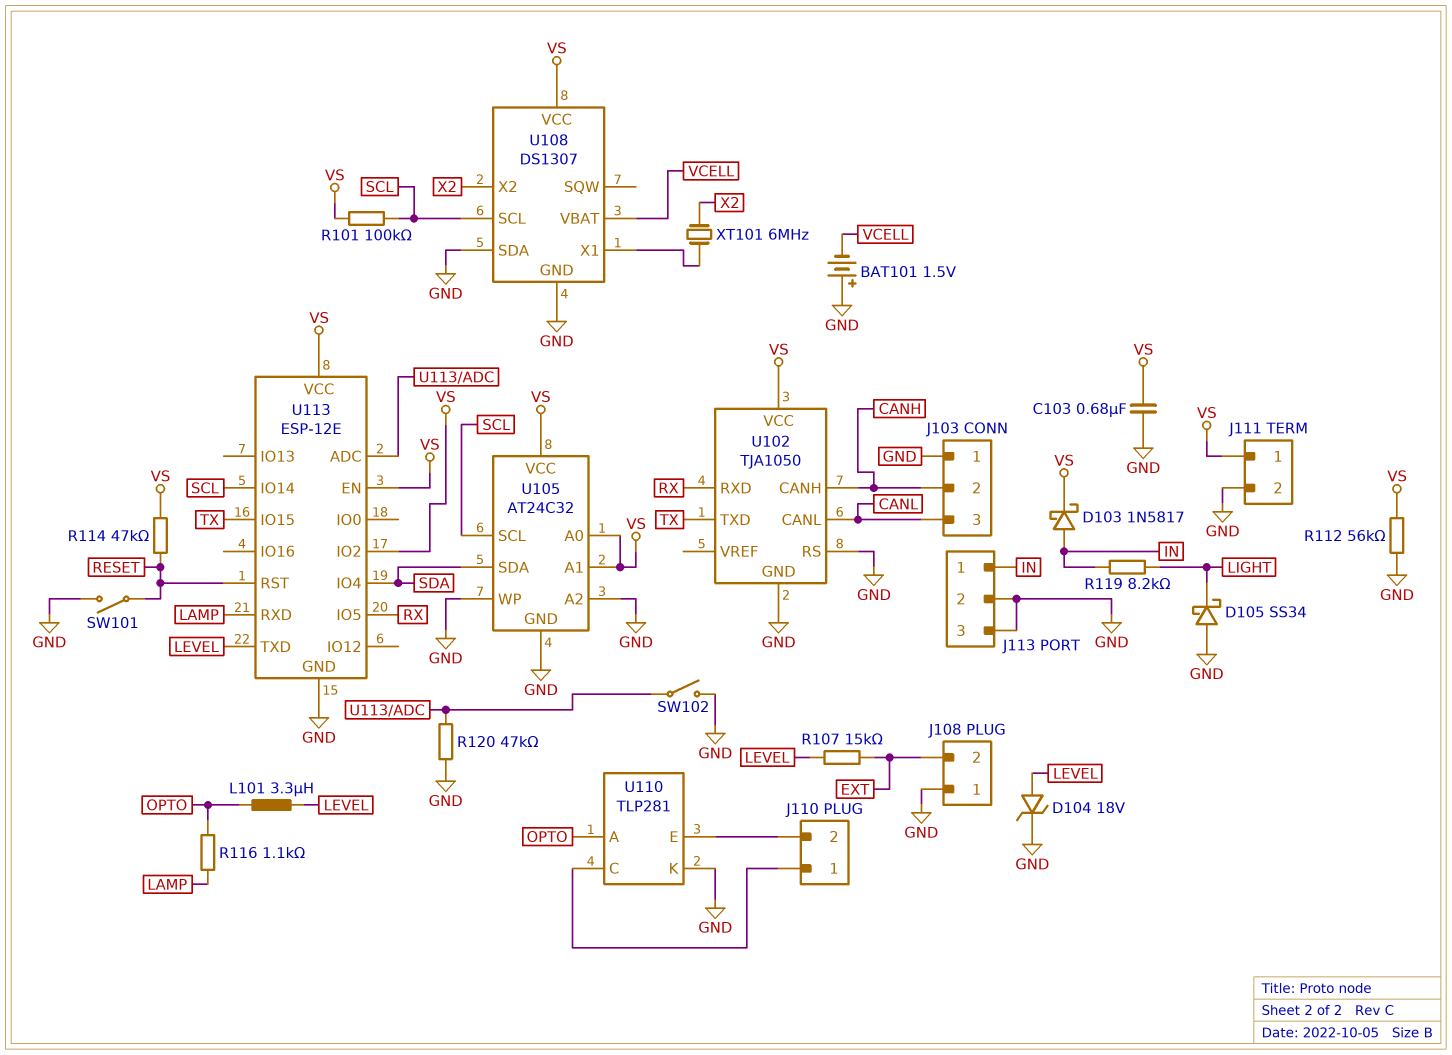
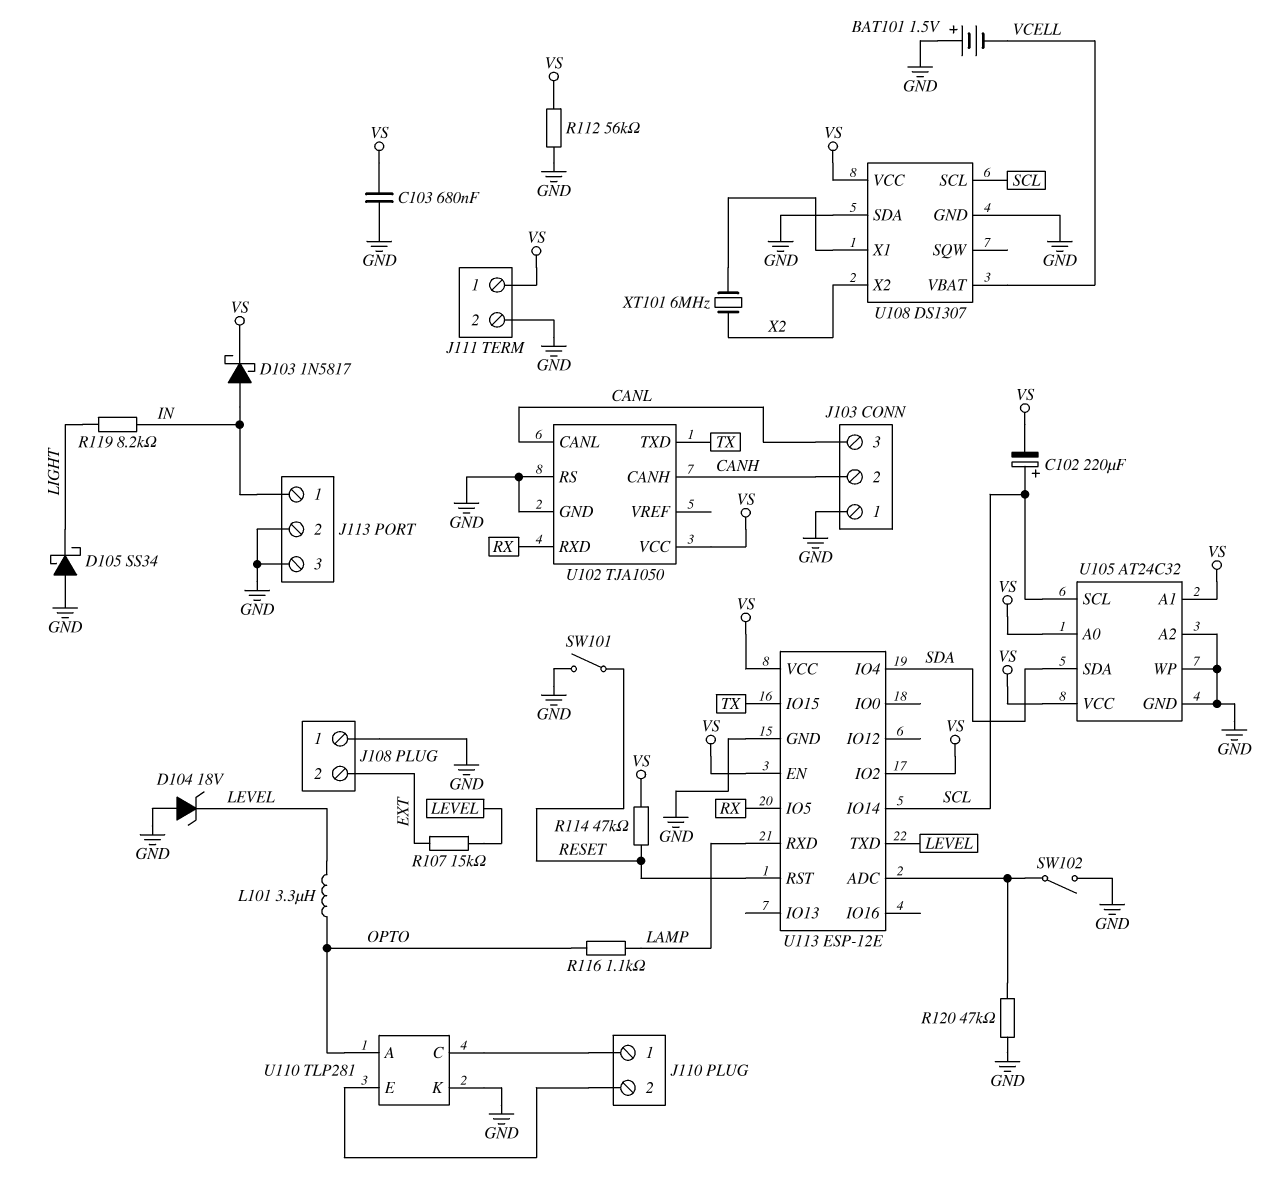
C102: none -> 220uF (plus SCL, minus VS)
D104: zener 18V (A LEVEL, K GND) -> zener 18V (A GND, K LEVEL)
R101: 100k (SCL, VS) -> none

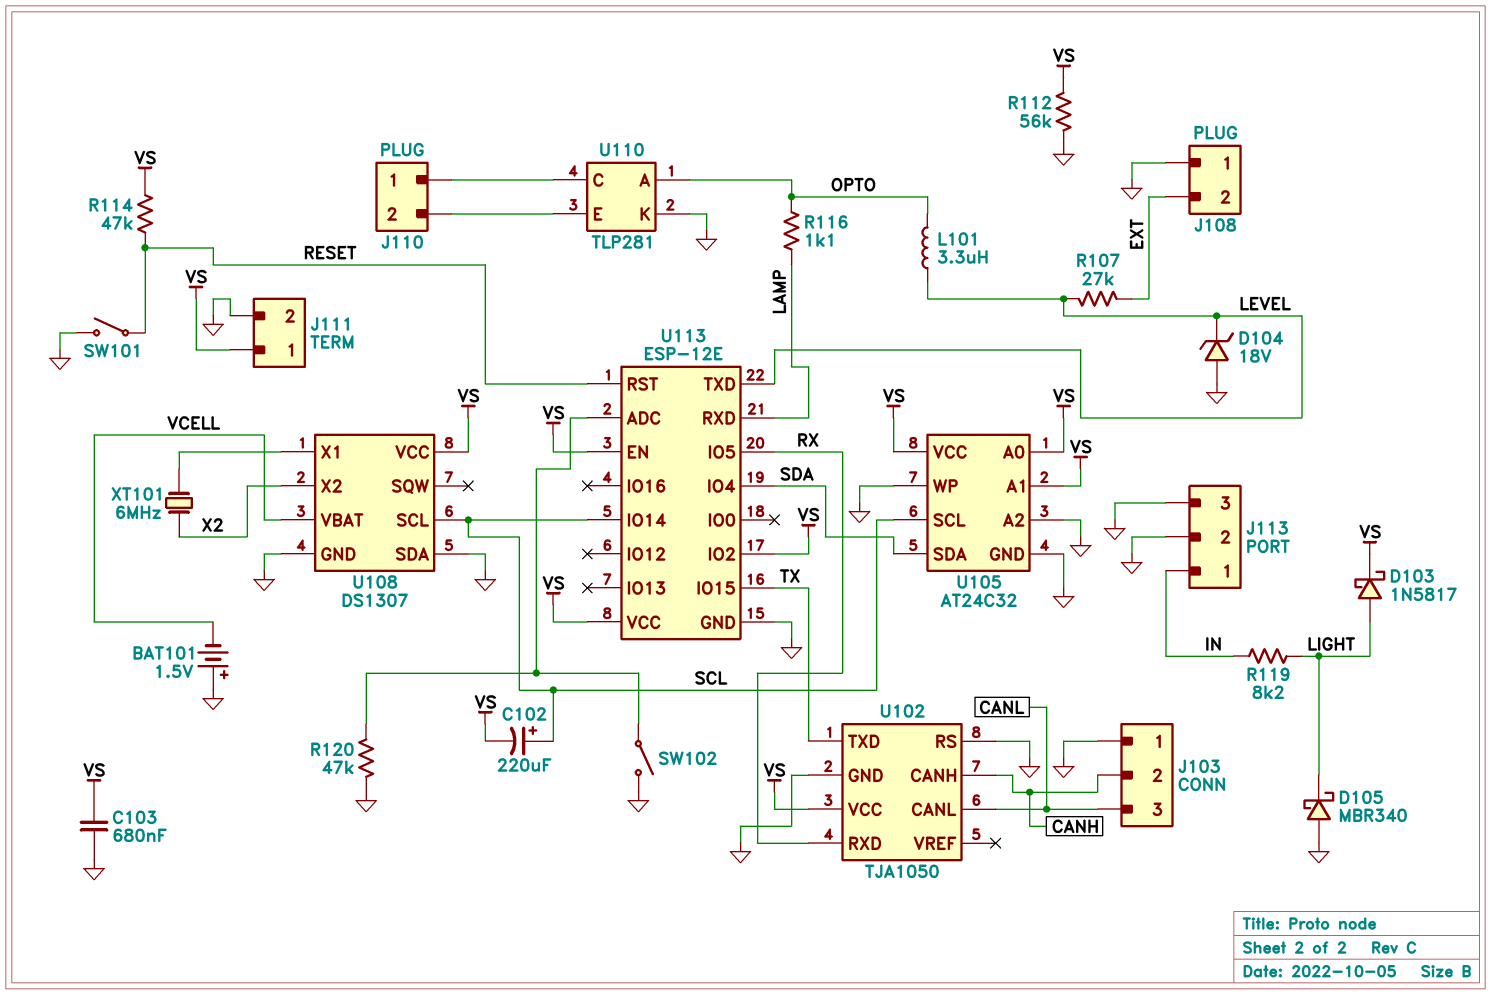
D103: schottky 1N5817 (A IN, K VS) -> schottky 1N5817 (A LIGHT, K VS)
D105: schottky SS34 (A GND, K LIGHT) -> schottky MBR340 (A GND, K LIGHT)
R107: 15k (EXT, LEVEL) -> 27k (EXT, LEVEL)

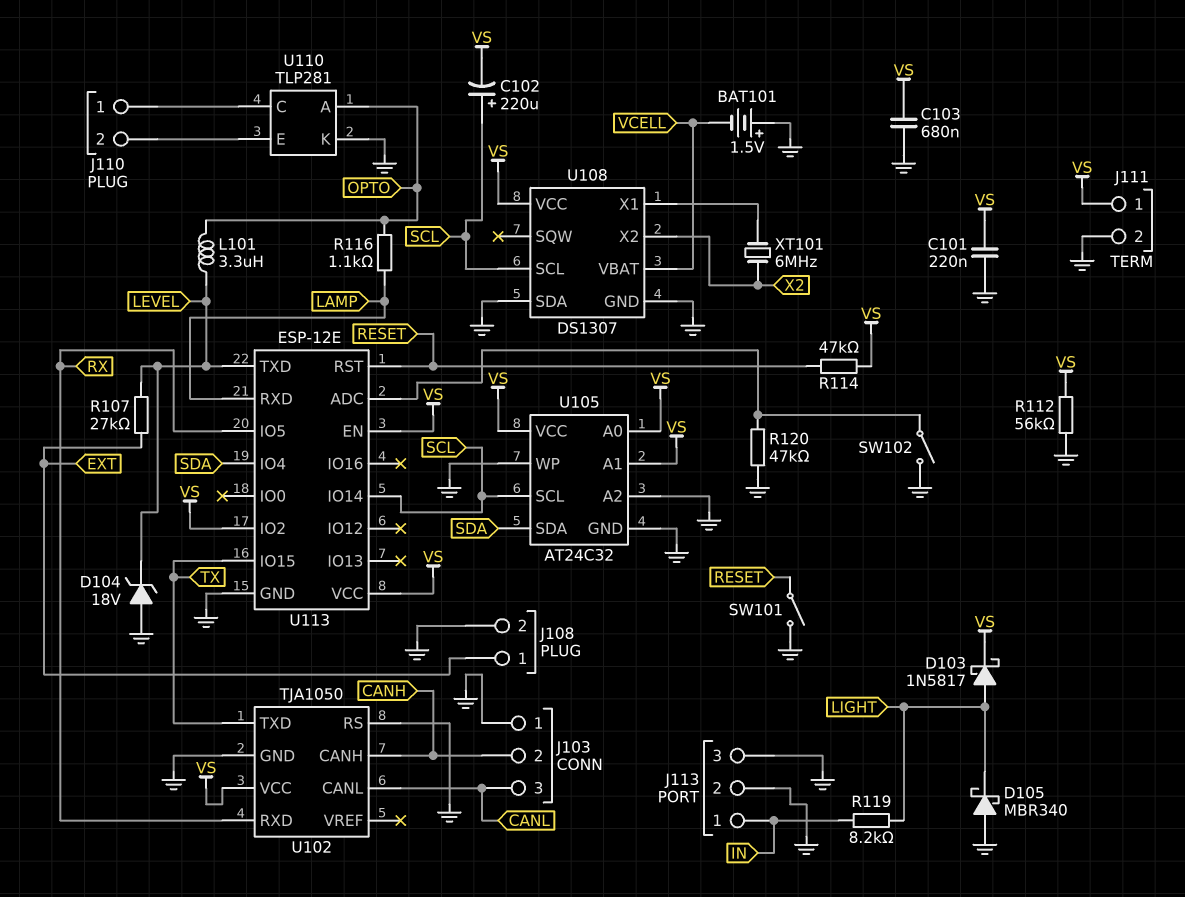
C101: none -> 220nF (GND, VS)
J108 pin 1: GND -> EXT
J108 pin 2: EXT -> GND

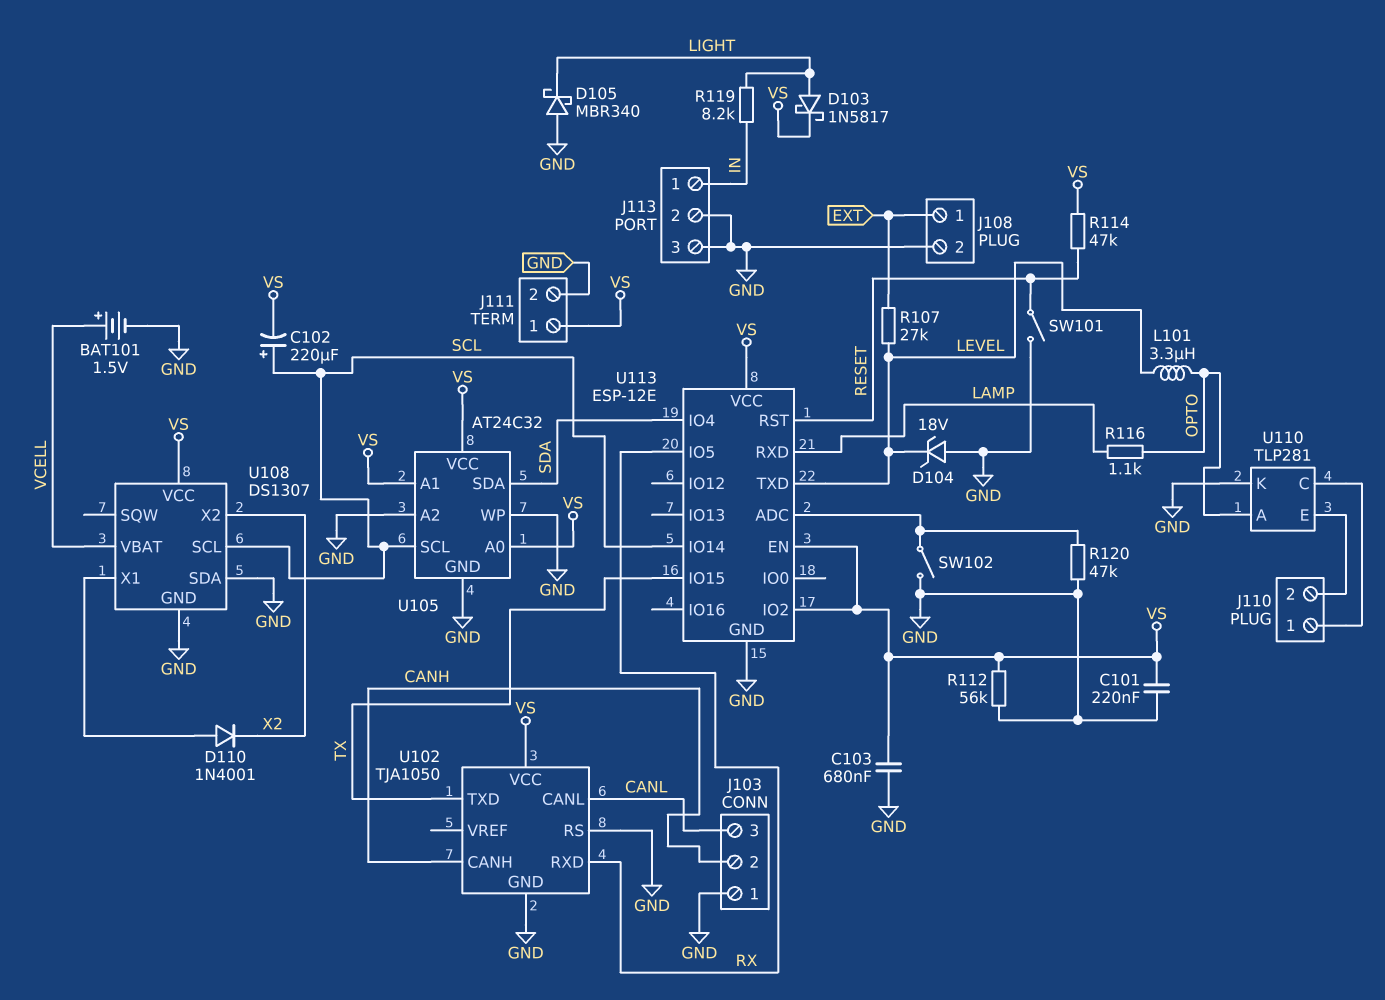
BAT101: 1.5V (plus GND, minus VCELL) -> 1.5V (plus VCELL, minus GND)
D110: none -> diode 1N4001 (A U108/X1, K X2)
XT101: 6MHz (U108/X1, X2) -> none

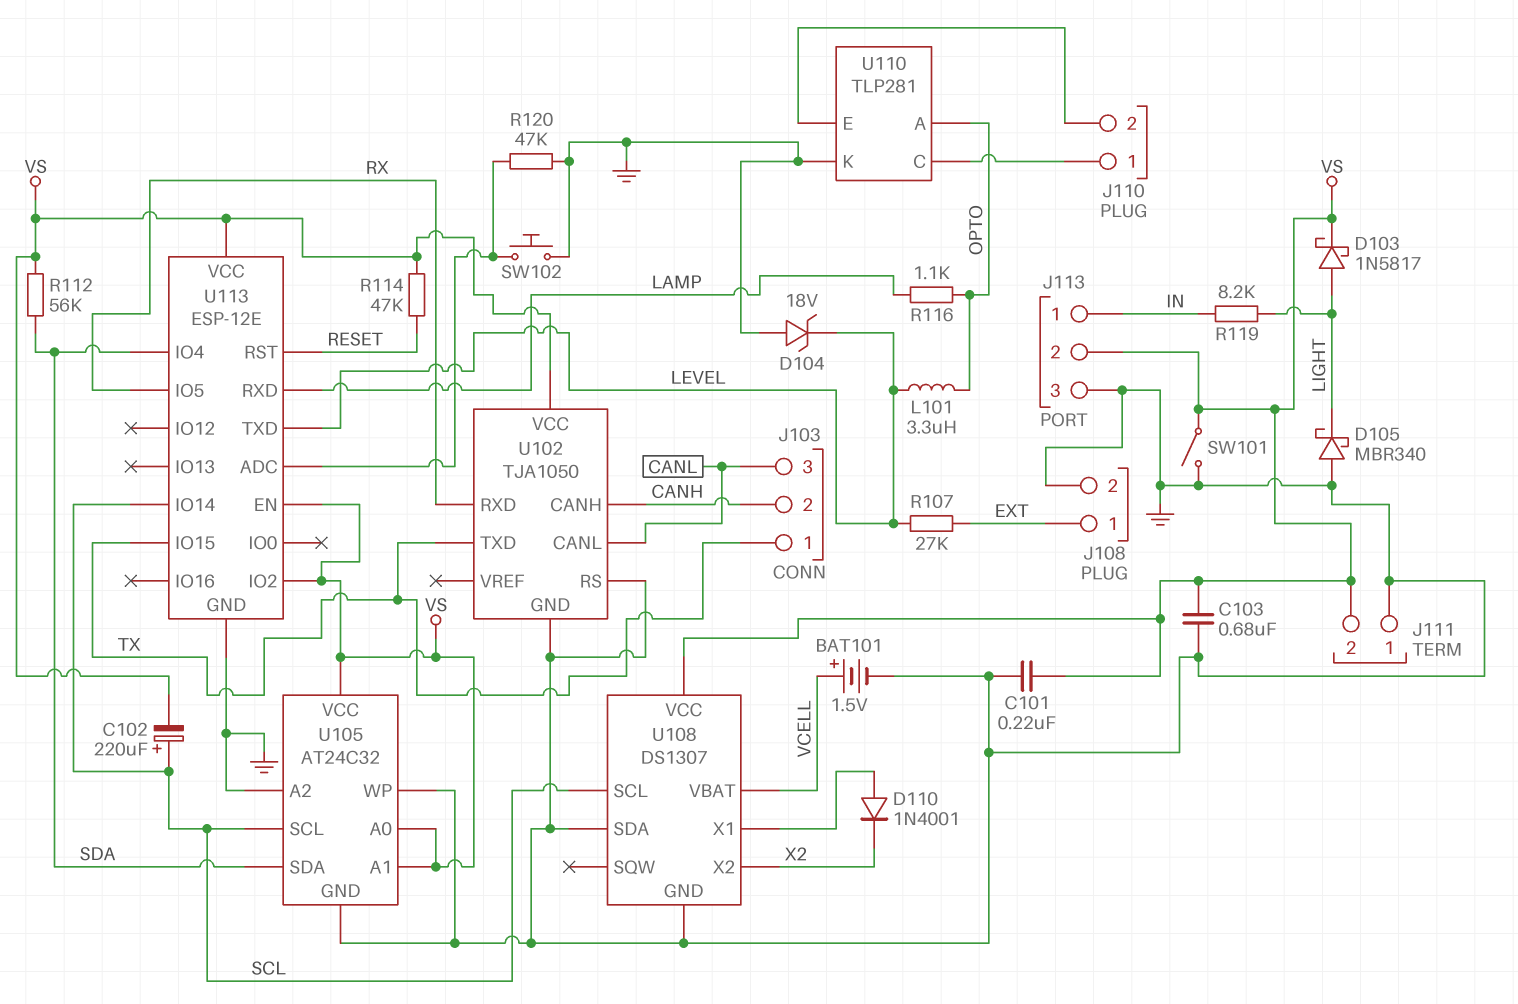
J103 pin 1: GND -> TX
J111 pin 1: VS -> GND
J111 pin 2: GND -> VS
J113 pin 2: GND -> VS
R112: 56k (GND, VS) -> 56k (SDA, VS)
SW101: switch (GND, RESET) -> switch (GND, VS)
SW102: switch (GND, U113/ADC) -> button (GND, U113/ADC)

